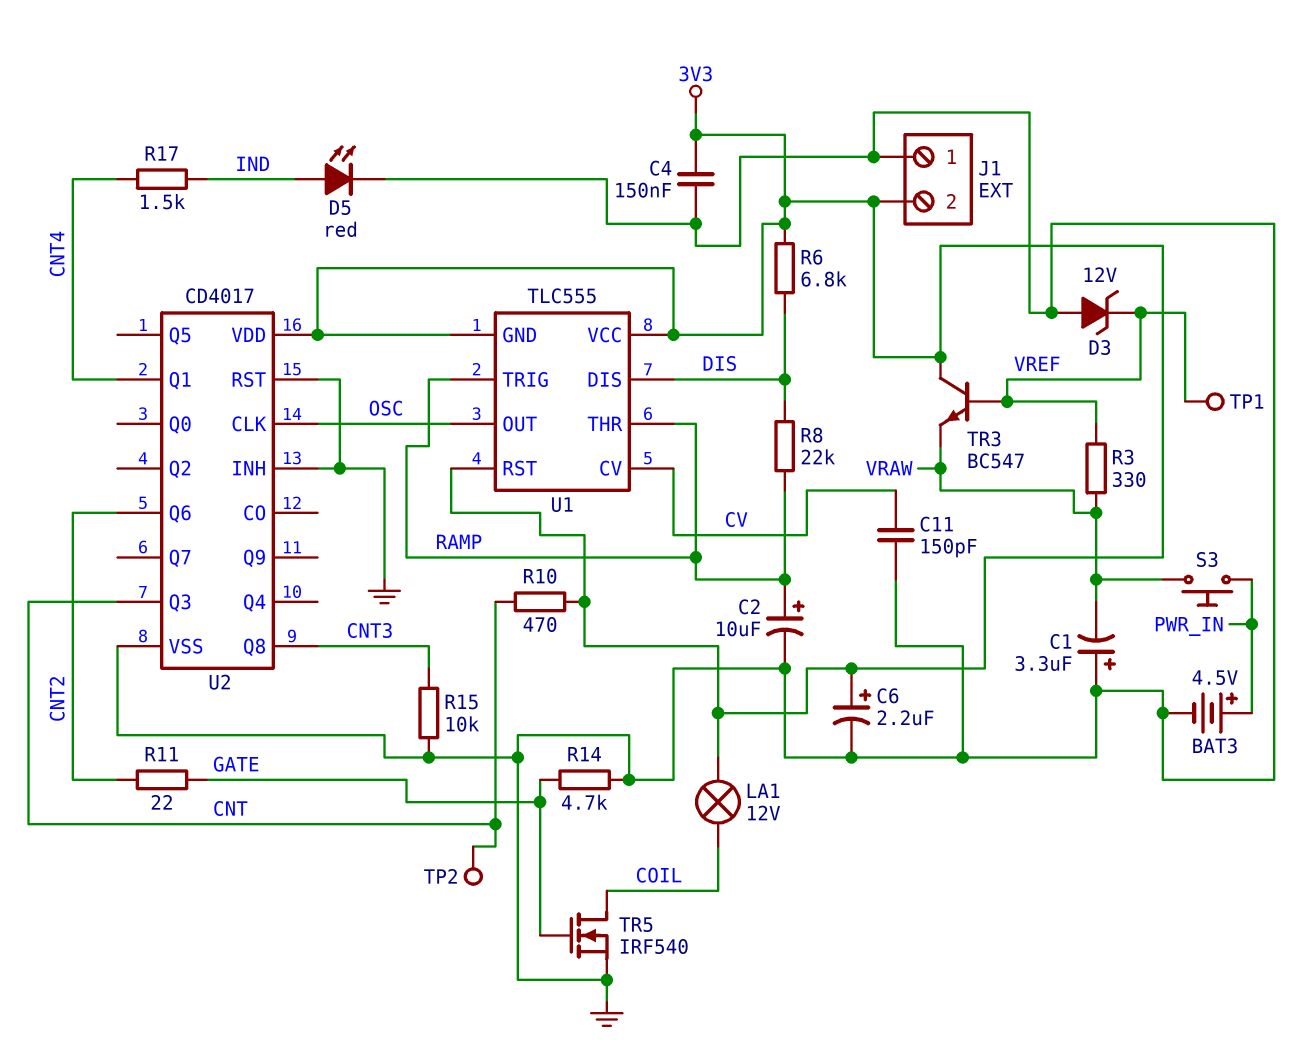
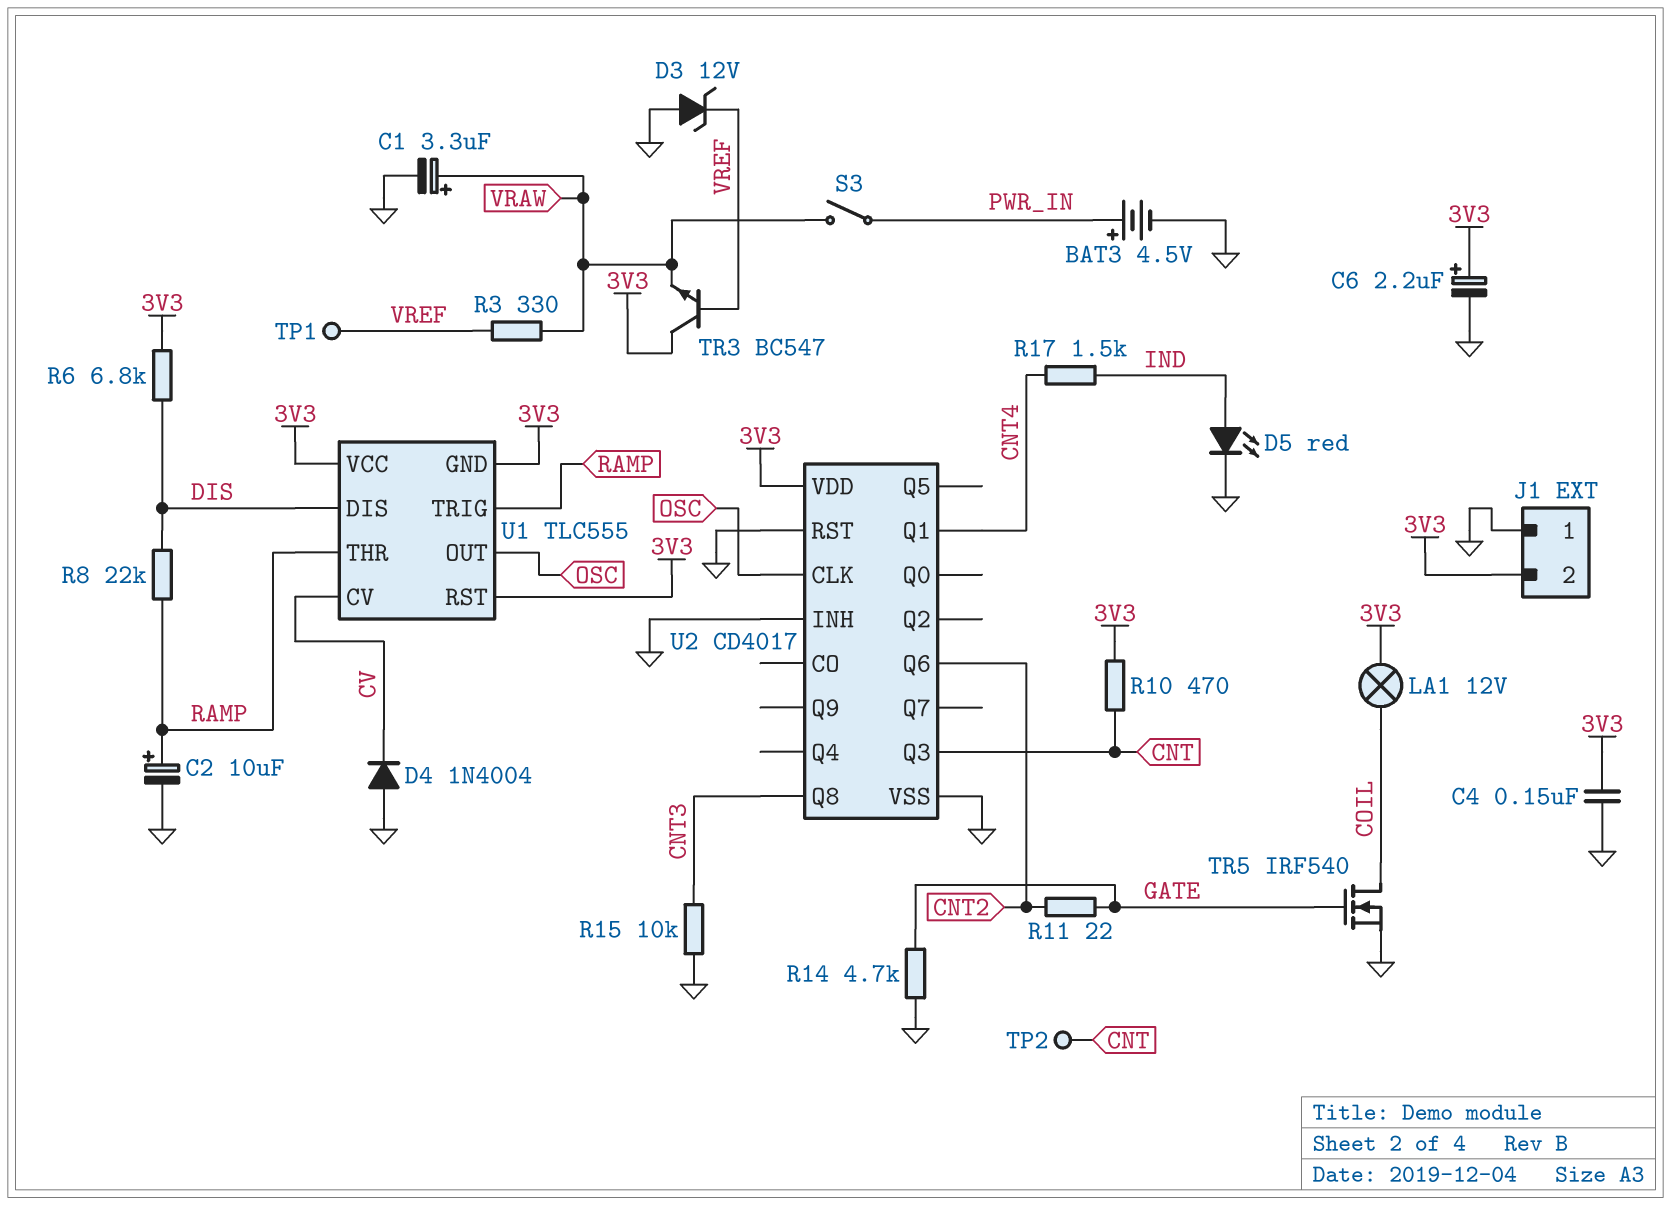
C1: 3.3uF (plus GND, minus VRAW) -> 3.3uF (plus VRAW, minus GND)
C11: 150pF (CV, GND) -> none
D4: none -> diode 1N4004 (A GND, K CV)
S3: button (PWR_IN, VRAW) -> switch (PWR_IN, VRAW)

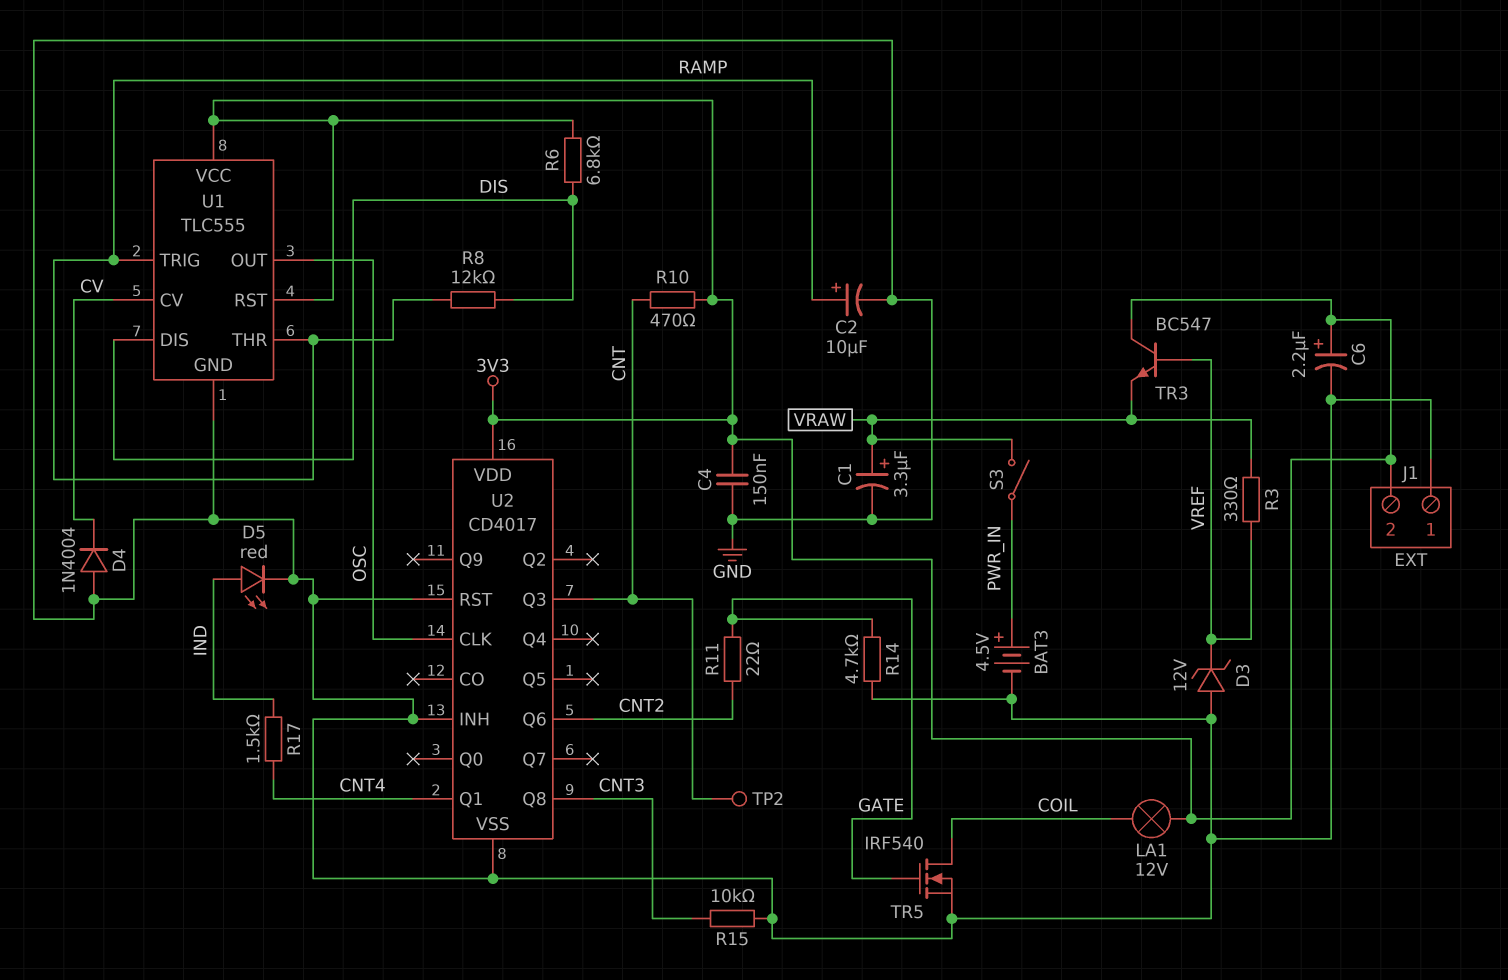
R8: 22k (DIS, RAMP) -> 12k (DIS, RAMP)
TP1: test point (VREF) -> none
U1 pin GND: 3V3 -> GND

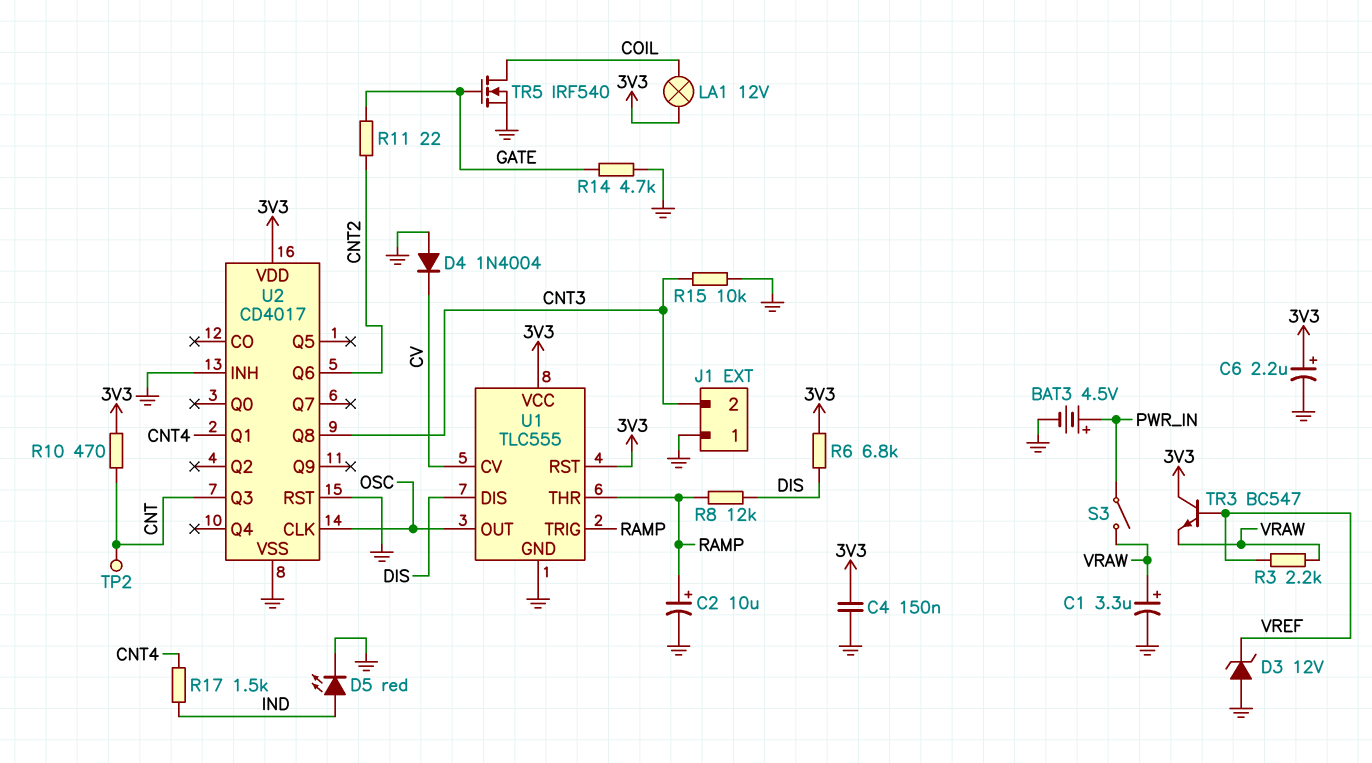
J1 pin 2: 3V3 -> CNT3
R3: 330 (VRAW, VREF) -> 2.2k (VRAW, VREF)

